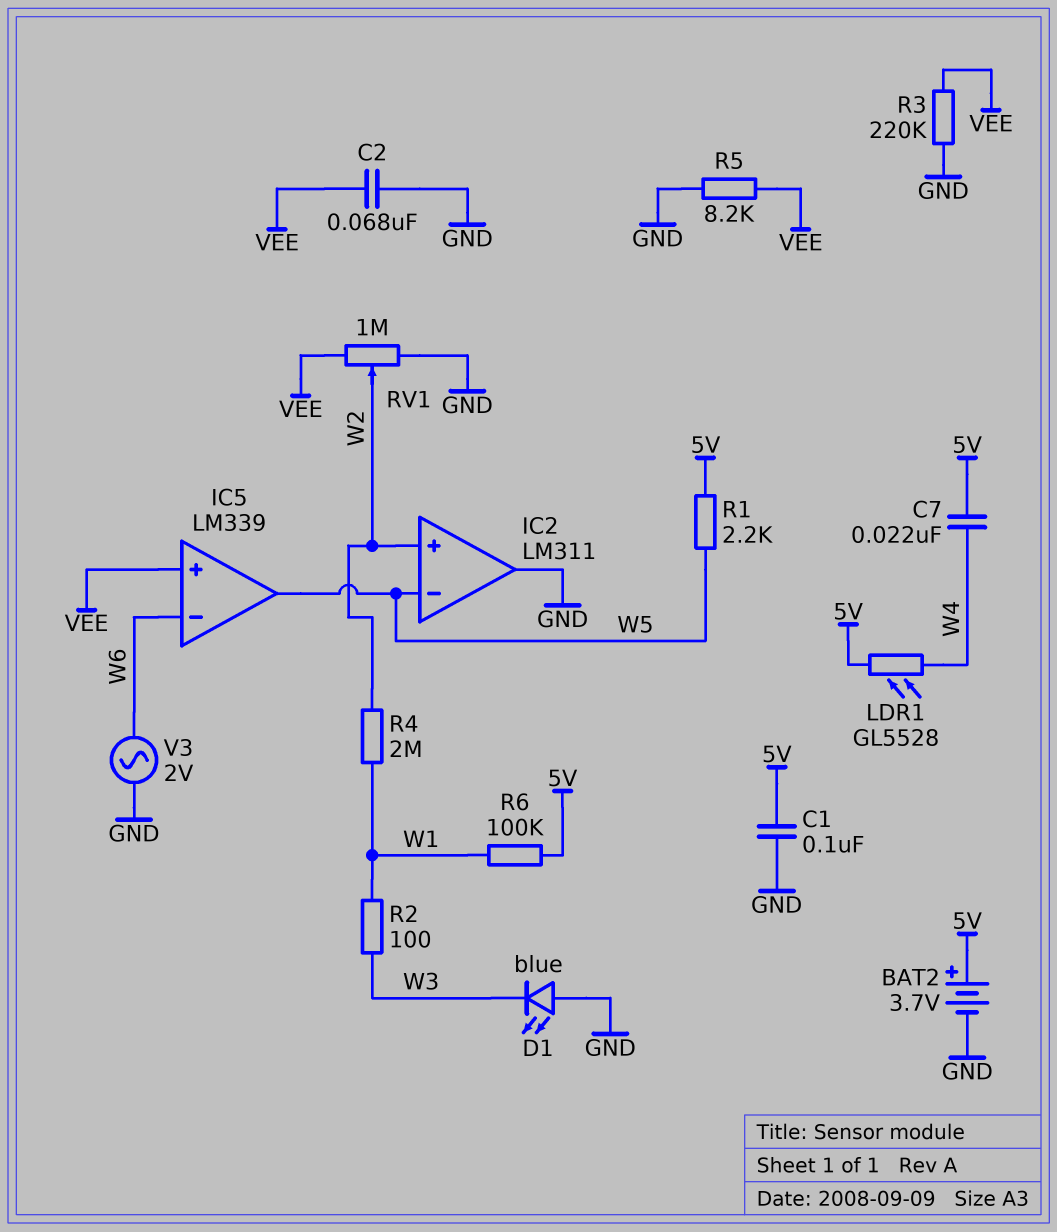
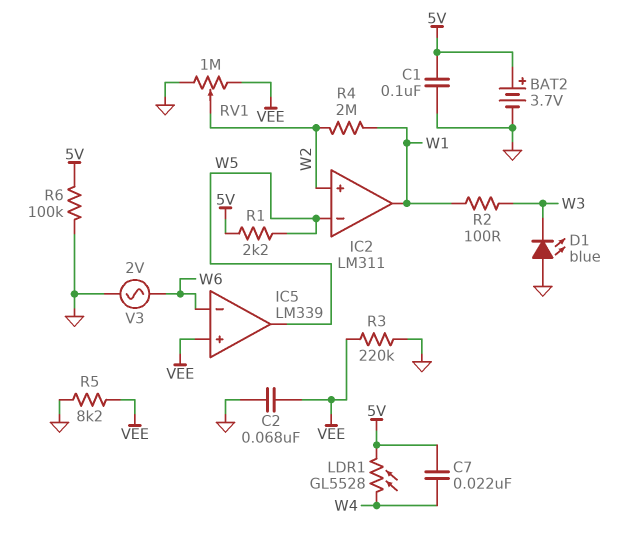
IC2 pin out: GND -> W1
R6: 100k (5V, W1) -> 100k (5V, GND)

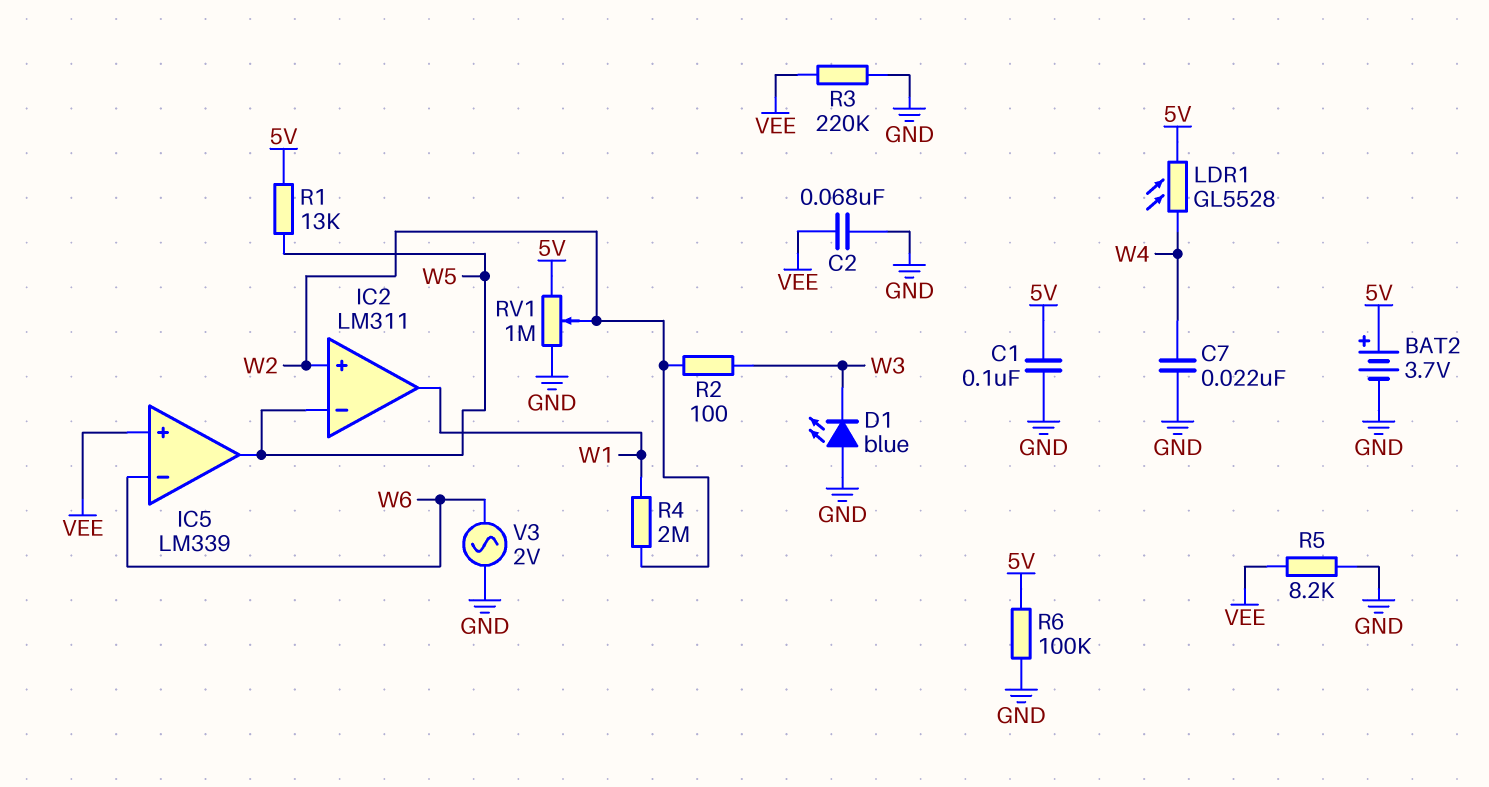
C7: 22nF (5V, W4) -> 22nF (GND, W4)
R1: 2.2k (5V, W5) -> 13k (5V, W5)
R2: 100 (W1, W3) -> 100 (W2, W3)
RV1: 1M (GND, VEE, wiper W2) -> 1M (5V, GND, wiper W2)

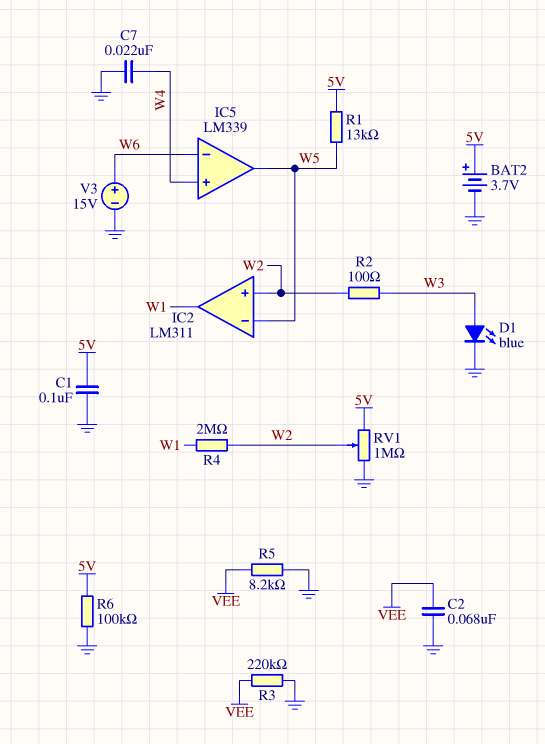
D1: LED blue (A GND, K W3) -> LED blue (A W3, K GND)
IC5 pin in+: VEE -> W4
LDR1: GL5528 (5V, W4) -> none
V3: AC 2V (GND, W6) -> 15V (plus W6, minus GND)

